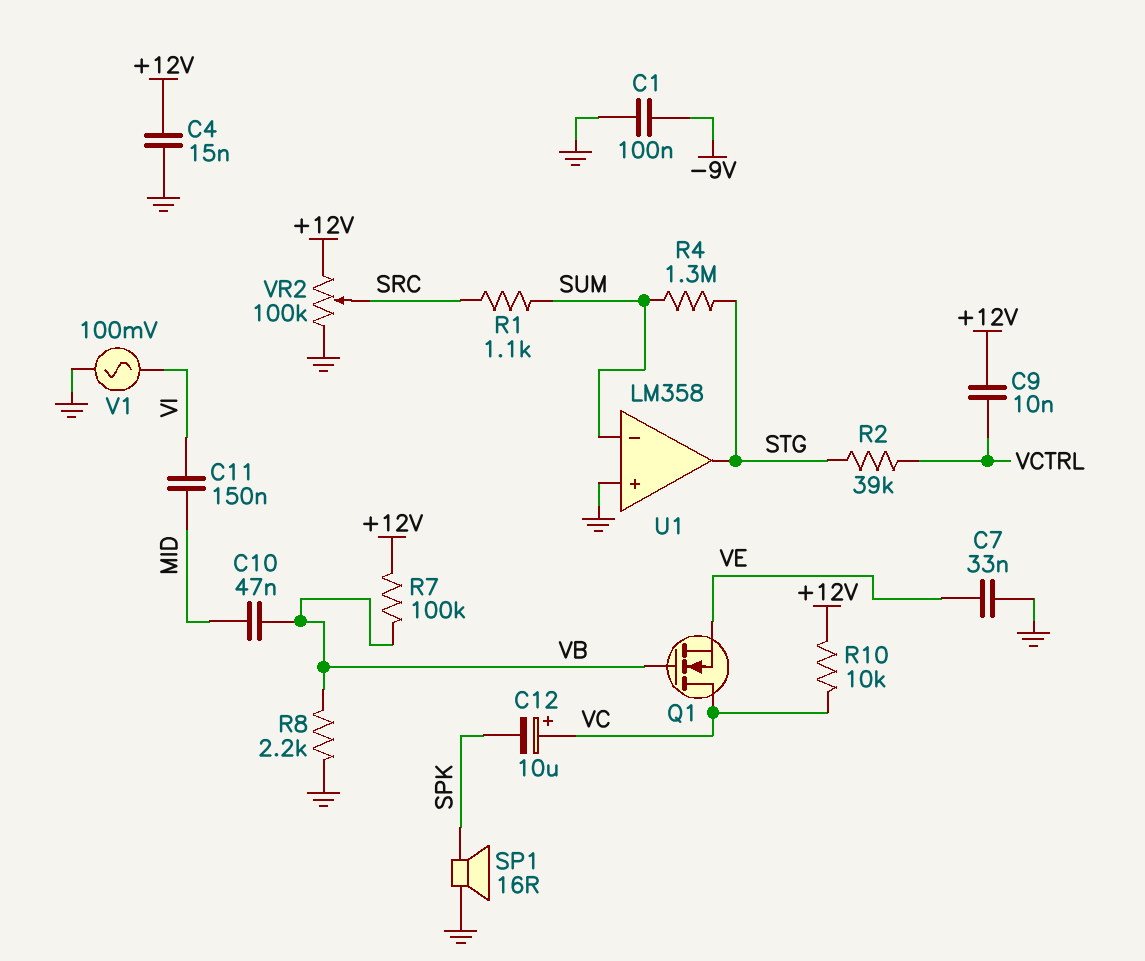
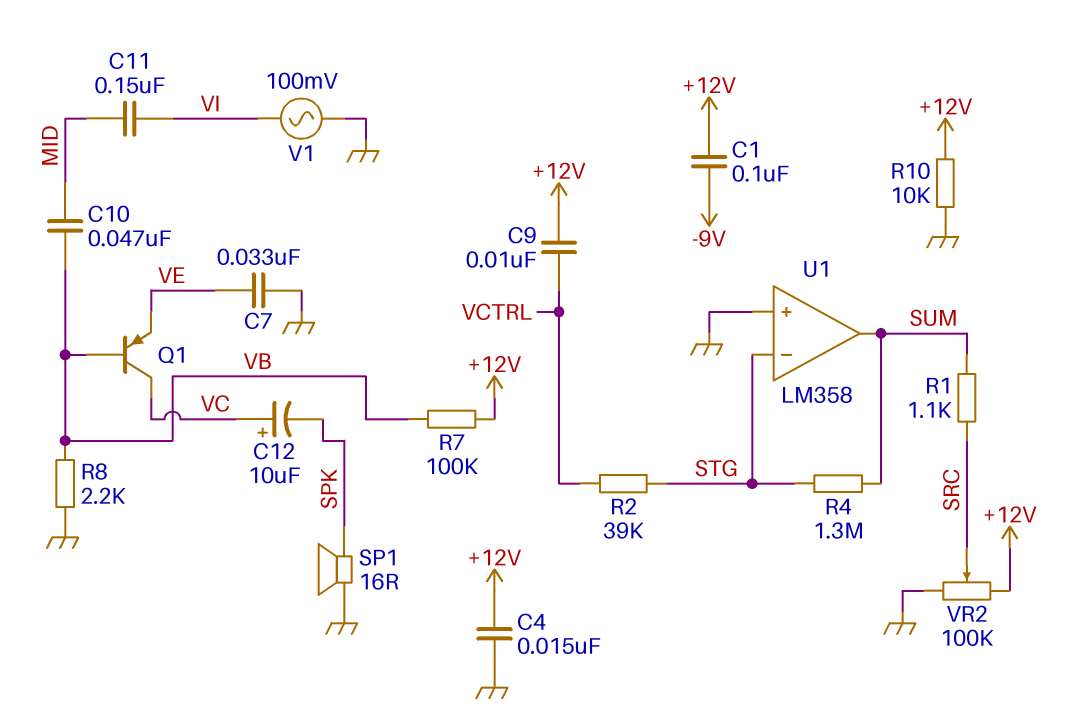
C1: 100nF (-9V, GND) -> 100nF (+12V, -9V)
Q1: NMOS (G VB, D VC, S VE) -> PNP (B VB, C VC, E VE)
R10: 10k (+12V, VC) -> 10k (+12V, GND)
U1 pin in-: SUM -> STG
U1 pin out: STG -> SUM

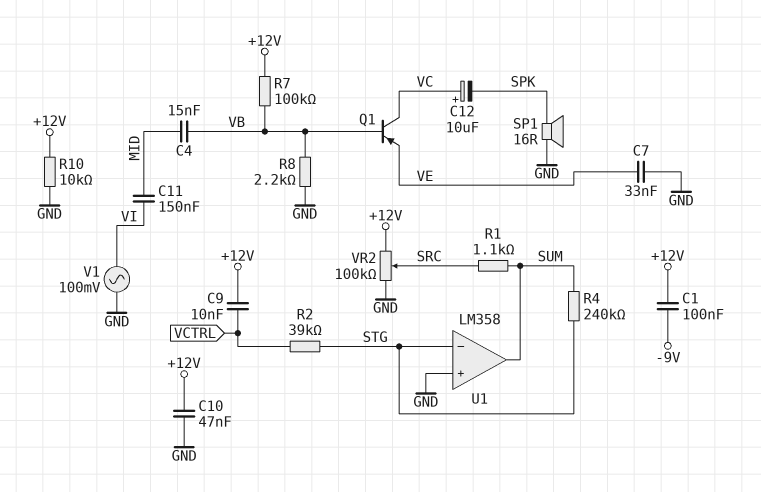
C4: 15nF (+12V, GND) -> 15nF (MID, VB)
C10: 47nF (MID, VB) -> 47nF (+12V, GND)
R4: 1.3M (STG, SUM) -> 240k (STG, SUM)

